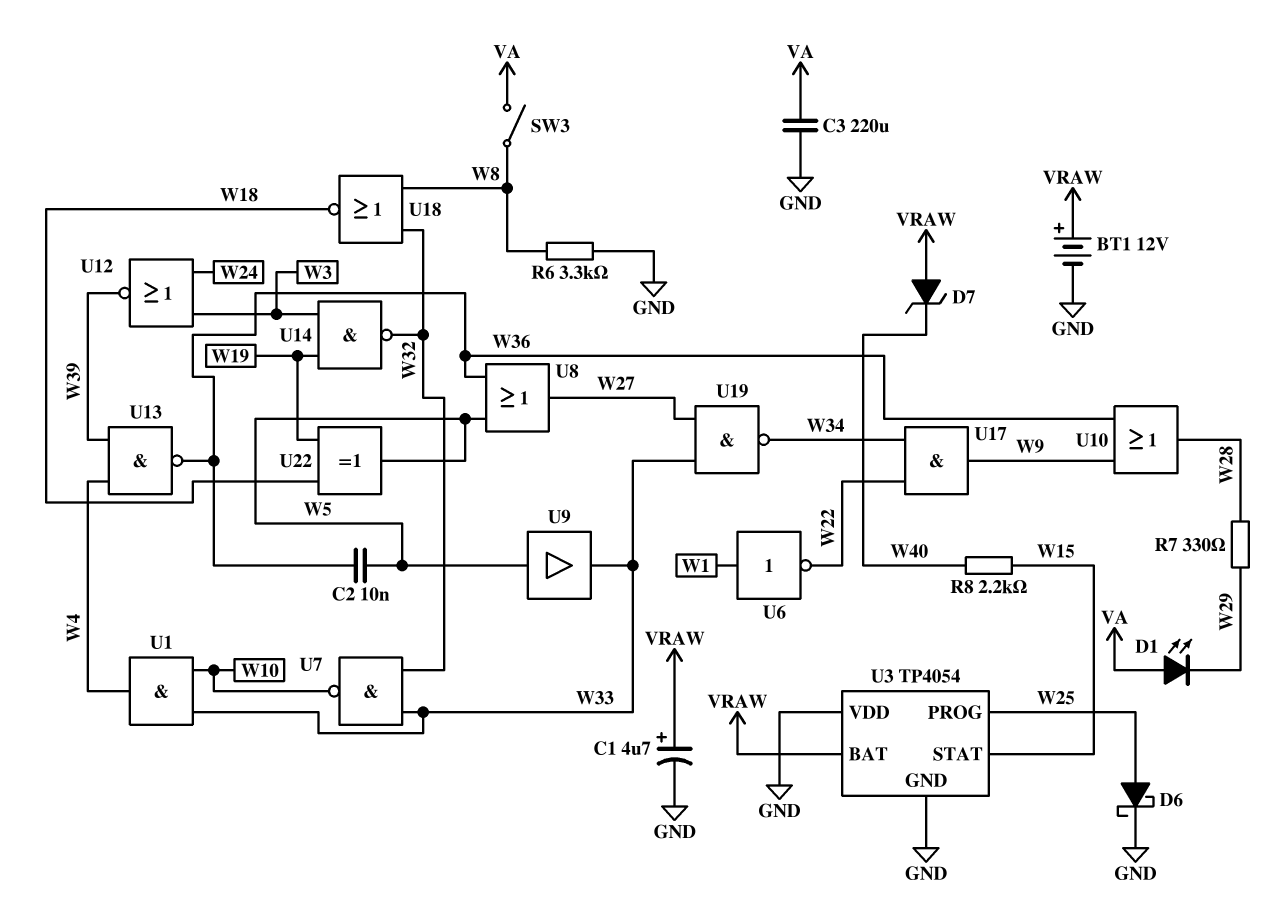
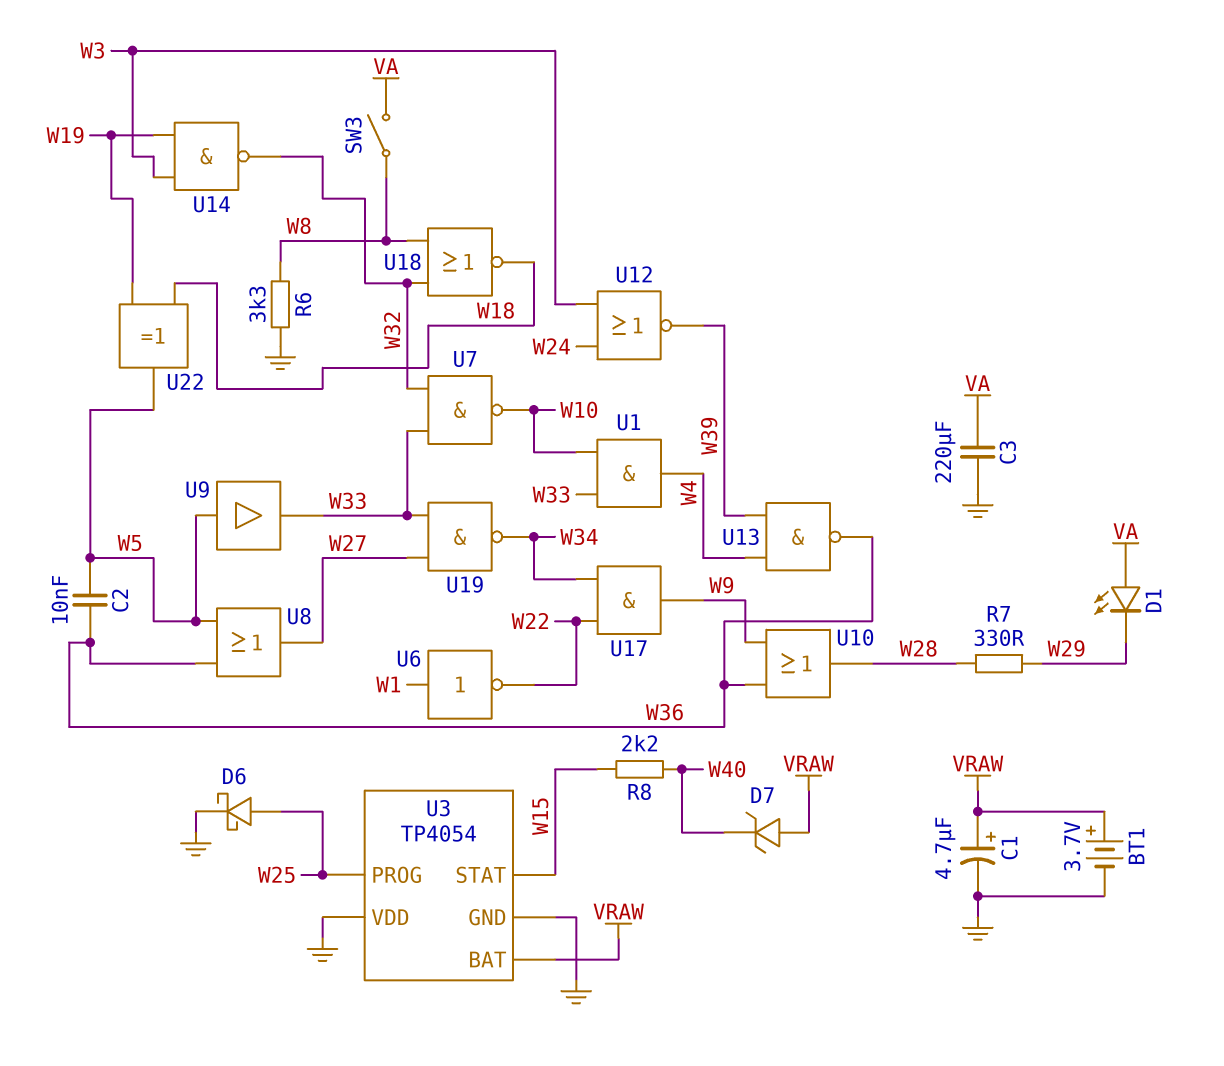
BT1: 12V (plus VRAW, minus GND) -> 3.7V (plus VRAW, minus GND)

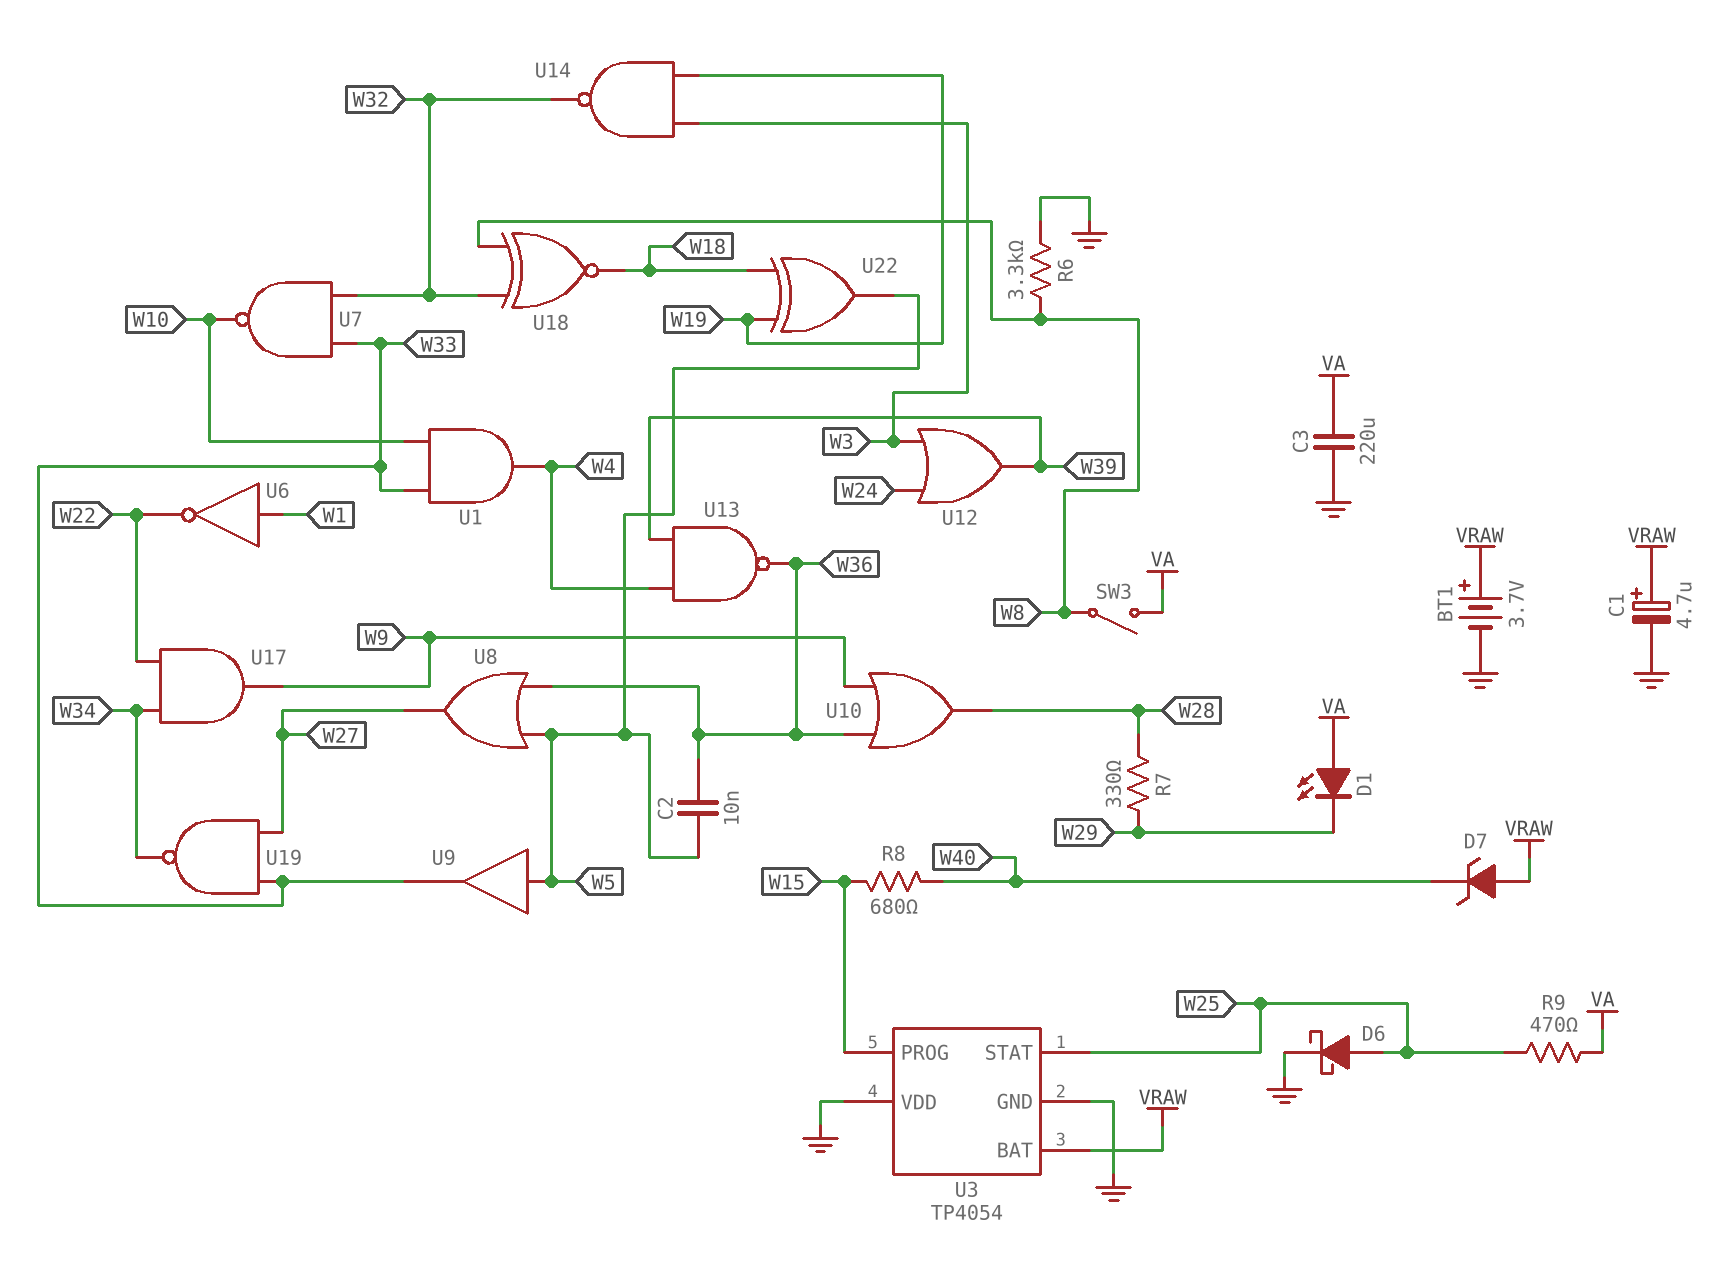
R8: 2.2k (W15, W40) -> 680 (W15, W40)
R9: none -> 470 (VA, W25)
U3 pin PROG: W25 -> W15
U3 pin STAT: W15 -> W25
U12: NOR (in W3, in W24, out W39) -> OR (in W3, in W24, out W39)
U18: NOR (in W8, in W32, out W18) -> XNOR (in W8, in W32, out W18)

